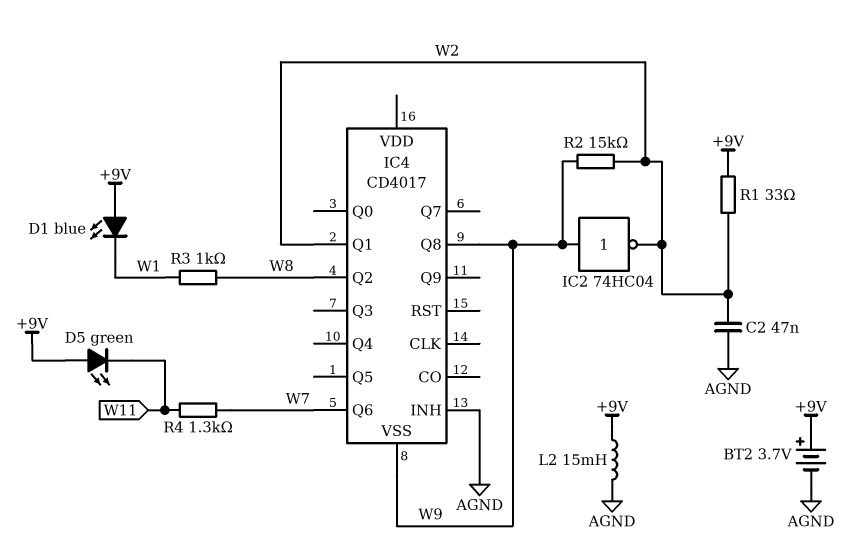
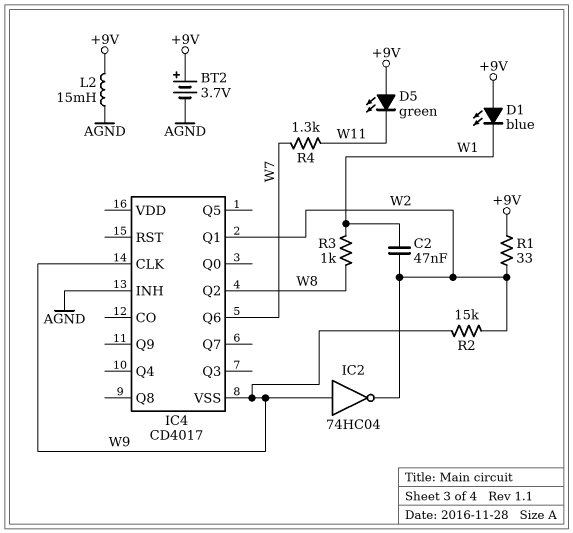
C2: 47nF (AGND, W2) -> 47nF (W1, W2)
IC4 pin CLK: none -> W9
IC4 pin Q8: W9 -> none

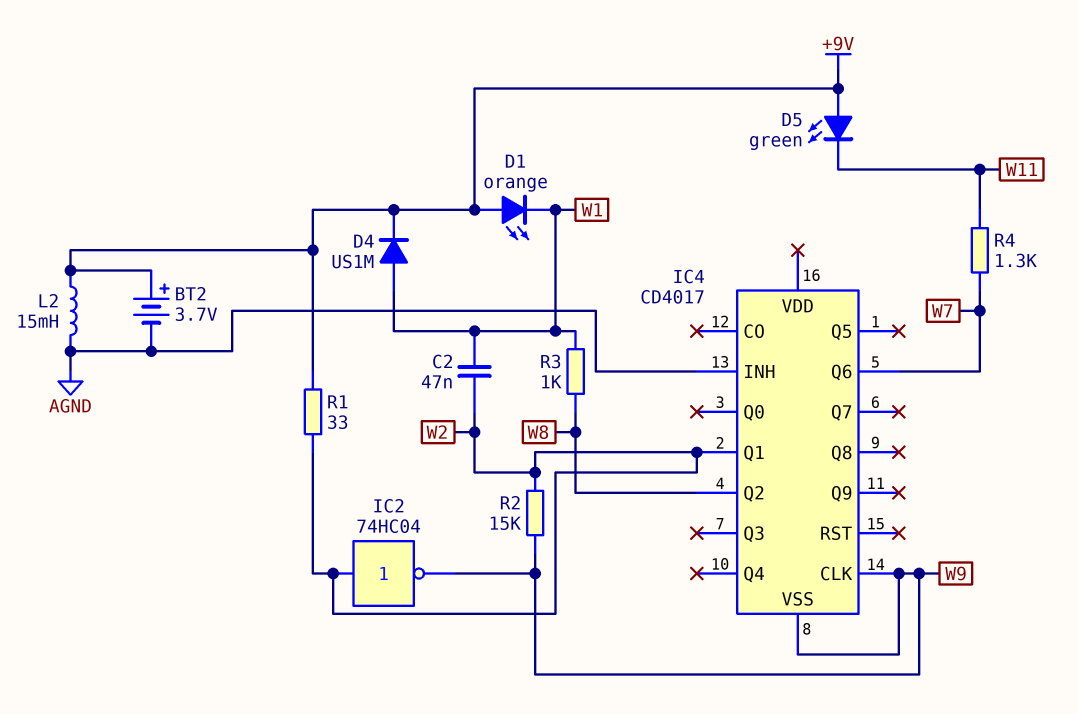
D1: LED blue (A +9V, K W1) -> LED orange (A +9V, K W1)
D4: none -> diode US1M (A W1, K +9V)
IC2: NOT 74HC04 (in W9, out W2) -> NOT 74HC04 (in W2, out W9)

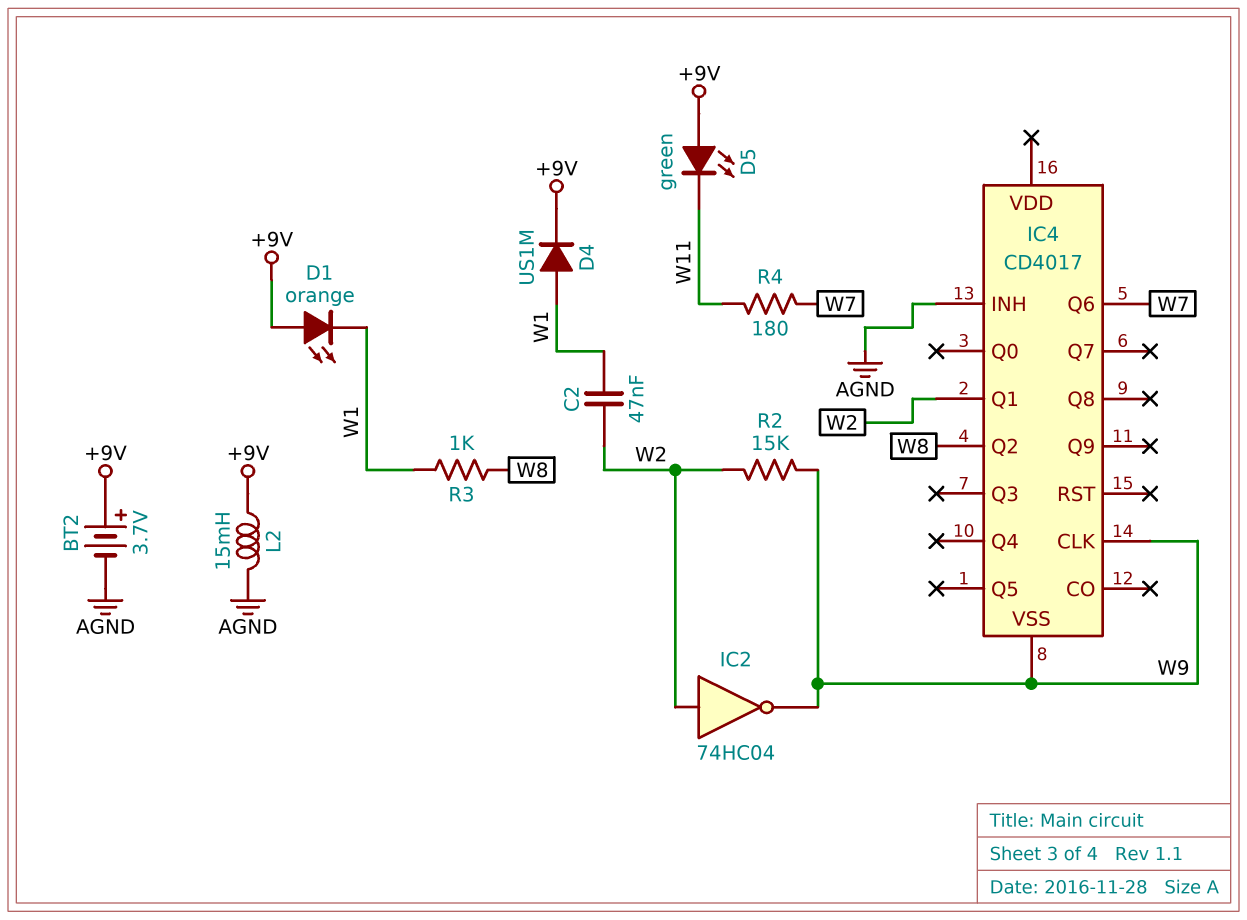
R1: 33 (+9V, W2) -> none
R4: 1.3k (W7, W11) -> 180 (W7, W11)

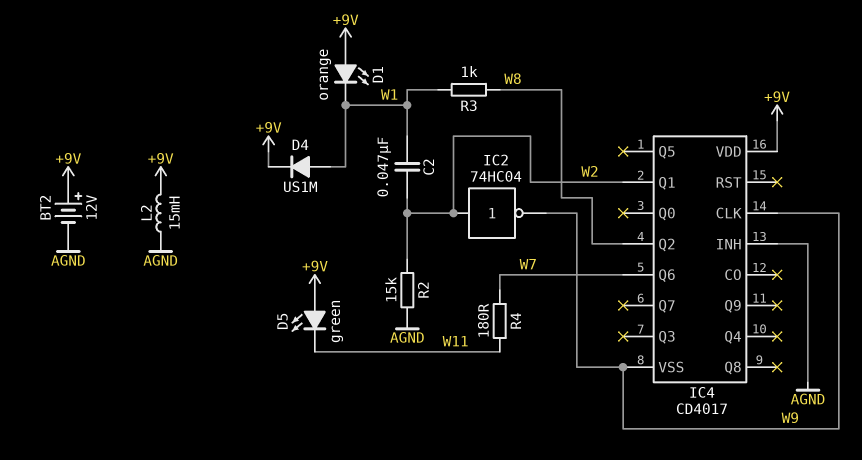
BT2: 3.7V (plus +9V, minus AGND) -> 12V (plus +9V, minus AGND)
IC4 pin VDD: none -> +9V
R2: 15k (W2, W9) -> 15k (AGND, W2)

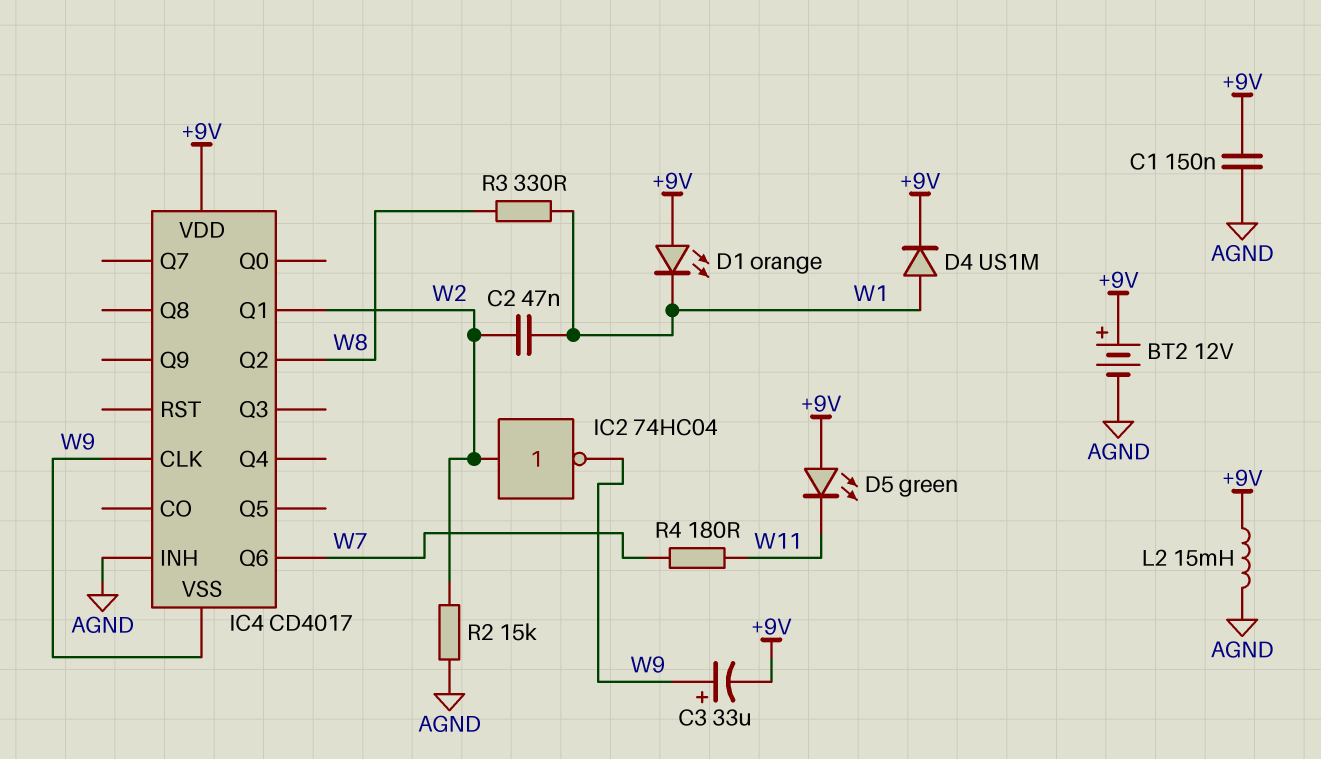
C1: none -> 150nF (+9V, AGND)
C3: none -> 33uF (plus W9, minus +9V)
R3: 1k (W1, W8) -> 330 (W1, W8)

